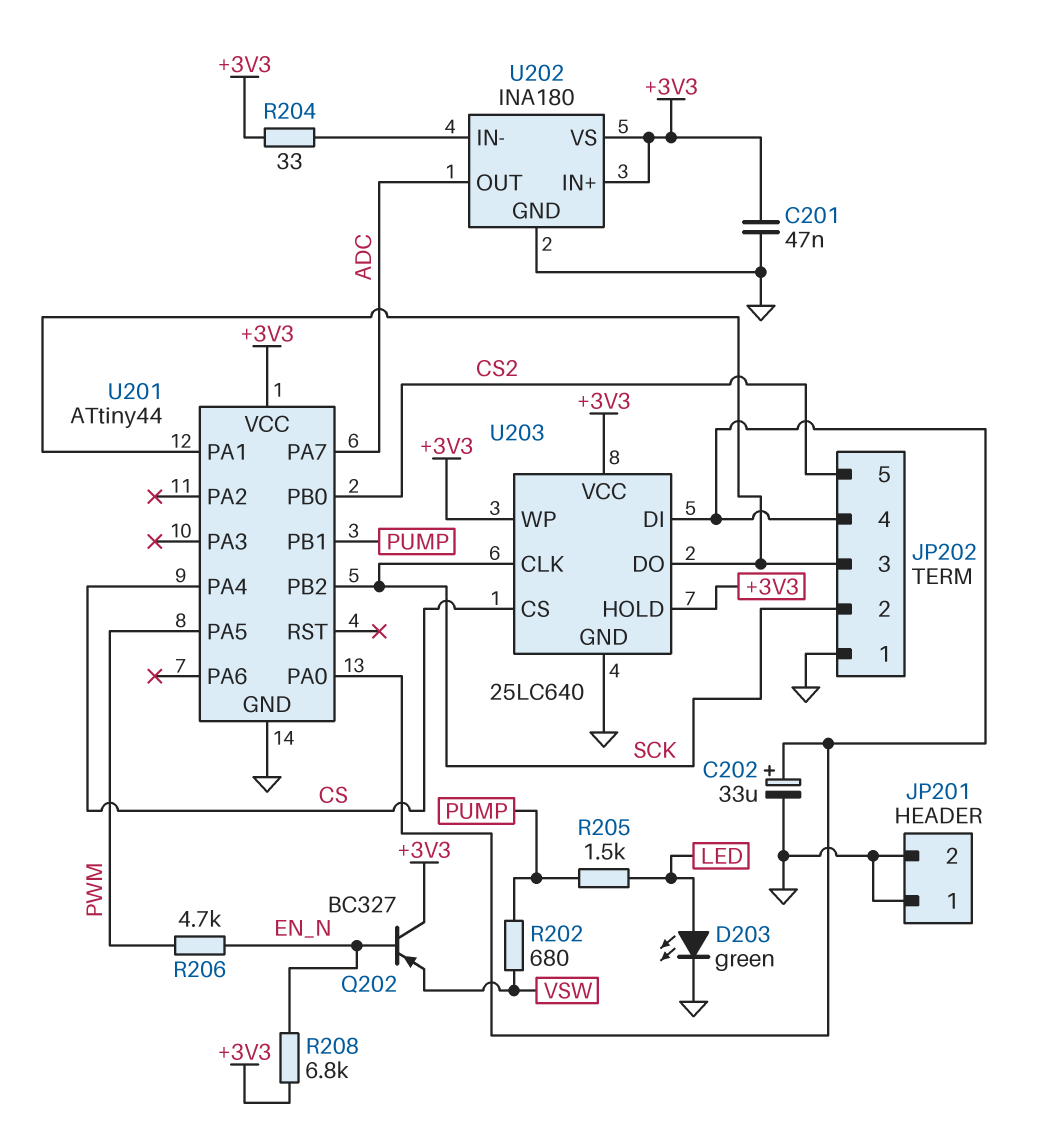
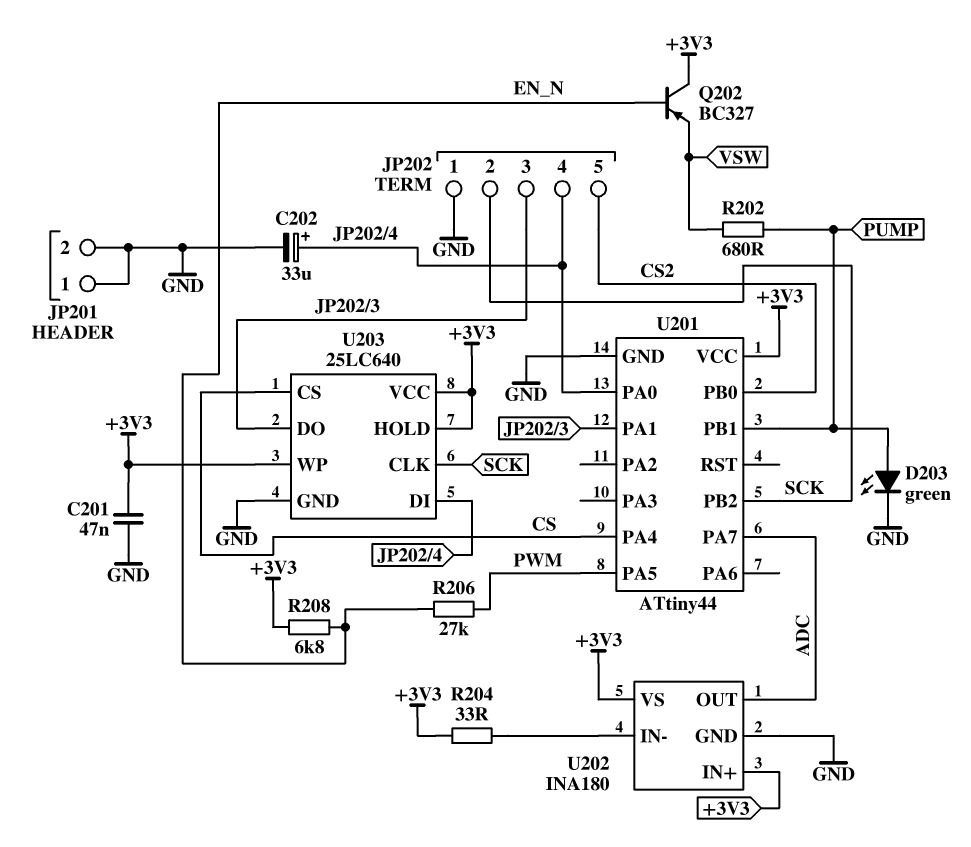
D203: LED green (A LED, K GND) -> LED green (A PUMP, K GND)
R205: 1.5k (LED, PUMP) -> none
R206: 4.7k (EN_N, PWM) -> 27k (EN_N, PWM)

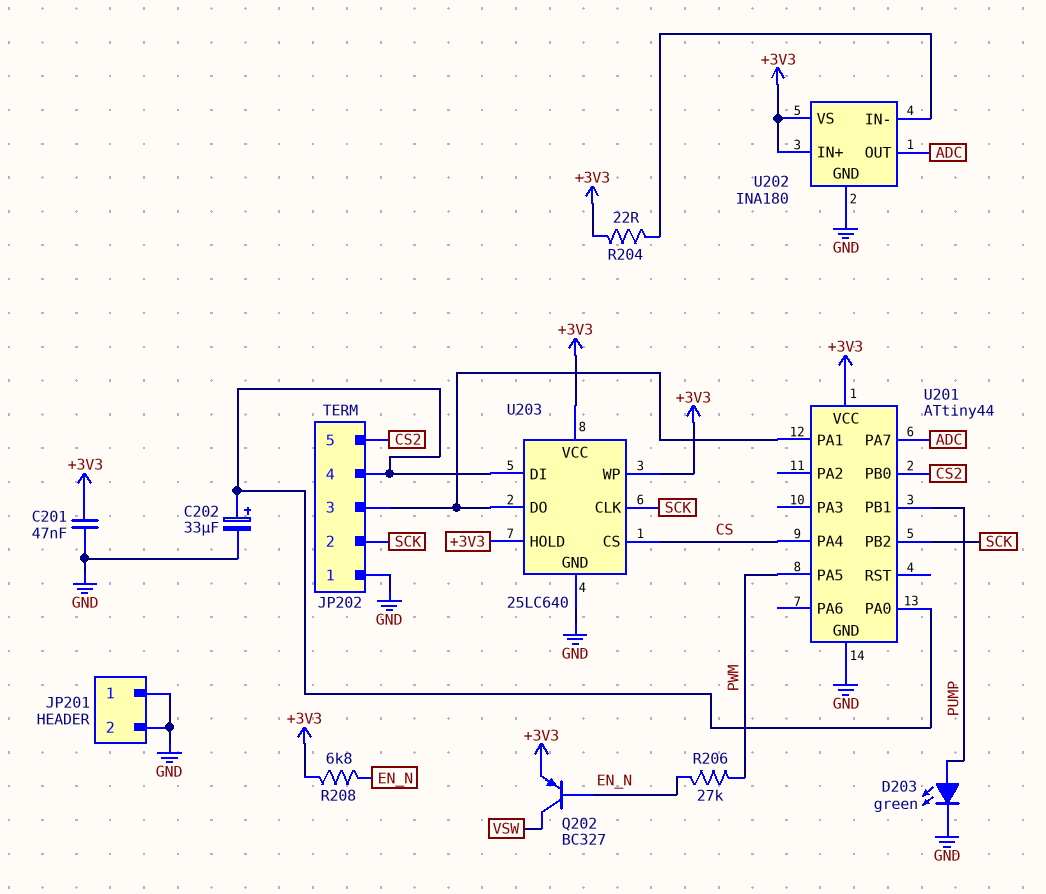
Q202: PNP BC327 (B EN_N, C +3V3, E VSW) -> PNP BC327 (B EN_N, C VSW, E +3V3)
R202: 680 (PUMP, VSW) -> none
R204: 33 (+3V3, U202/IN-) -> 22 (+3V3, U202/IN-)

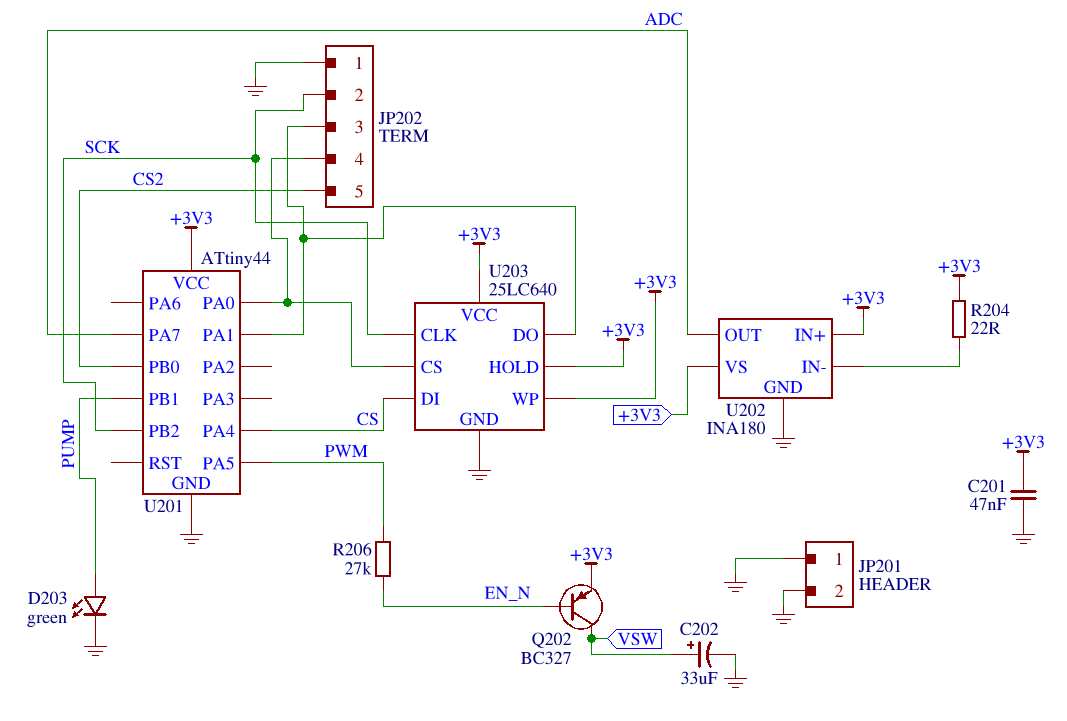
C202: 33uF (plus JP202/4, minus GND) -> 33uF (plus VSW, minus GND)
R208: 6.8k (+3V3, EN_N) -> none
U203 pin CS: CS -> JP202/4
U203 pin DI: JP202/4 -> CS

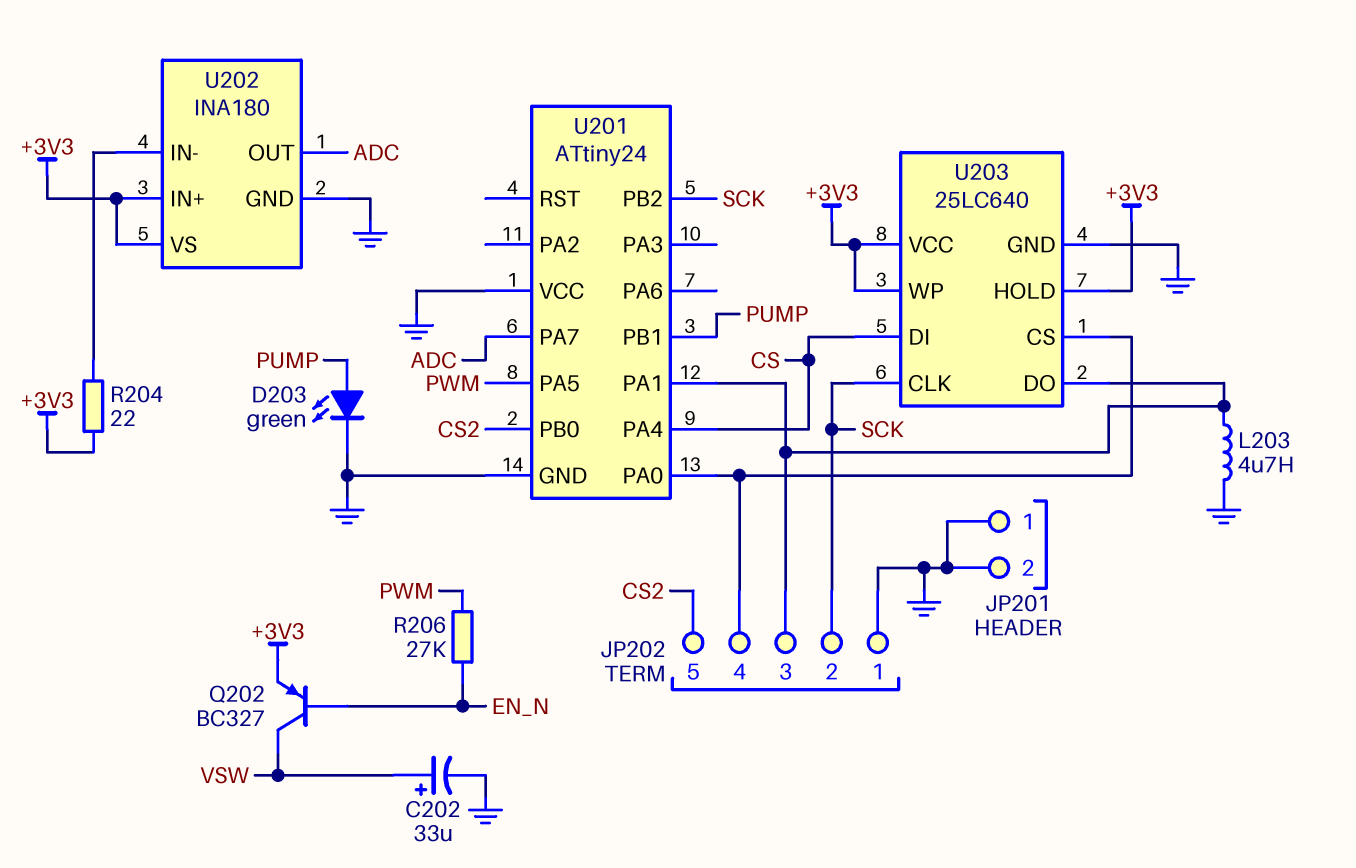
C201: 47nF (+3V3, GND) -> none
L203: none -> 4.7uH (GND, JP202/3)
U201: ATtiny44 -> ATtiny24
U201 pin VCC: +3V3 -> GND

